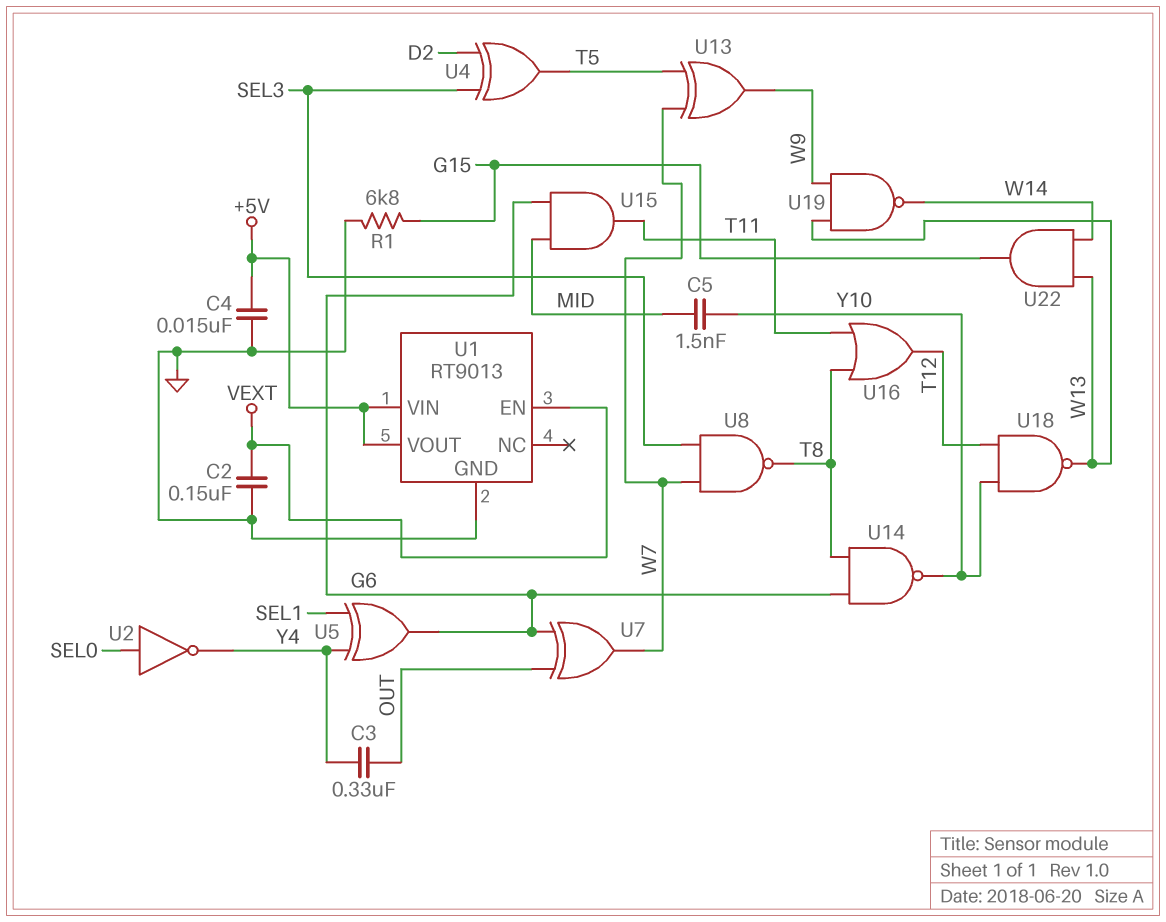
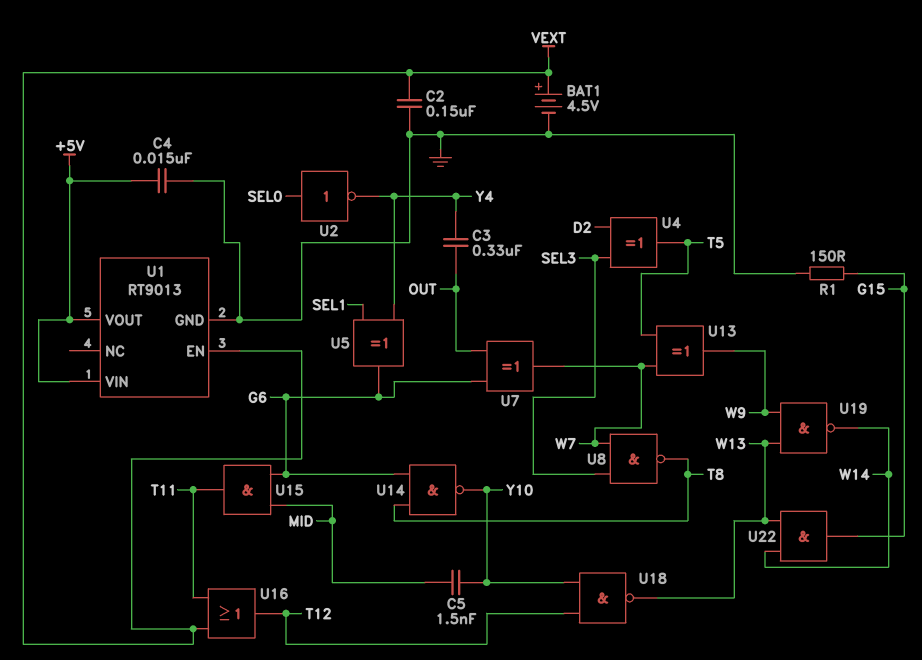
BAT1: none -> 4.5V (plus VEXT, minus GND)
R1: 6.8k (G15, GND) -> 150 (G15, GND)
U16: OR (in T8, in T11, out T12) -> OR (in T11, in VEXT, out T12)

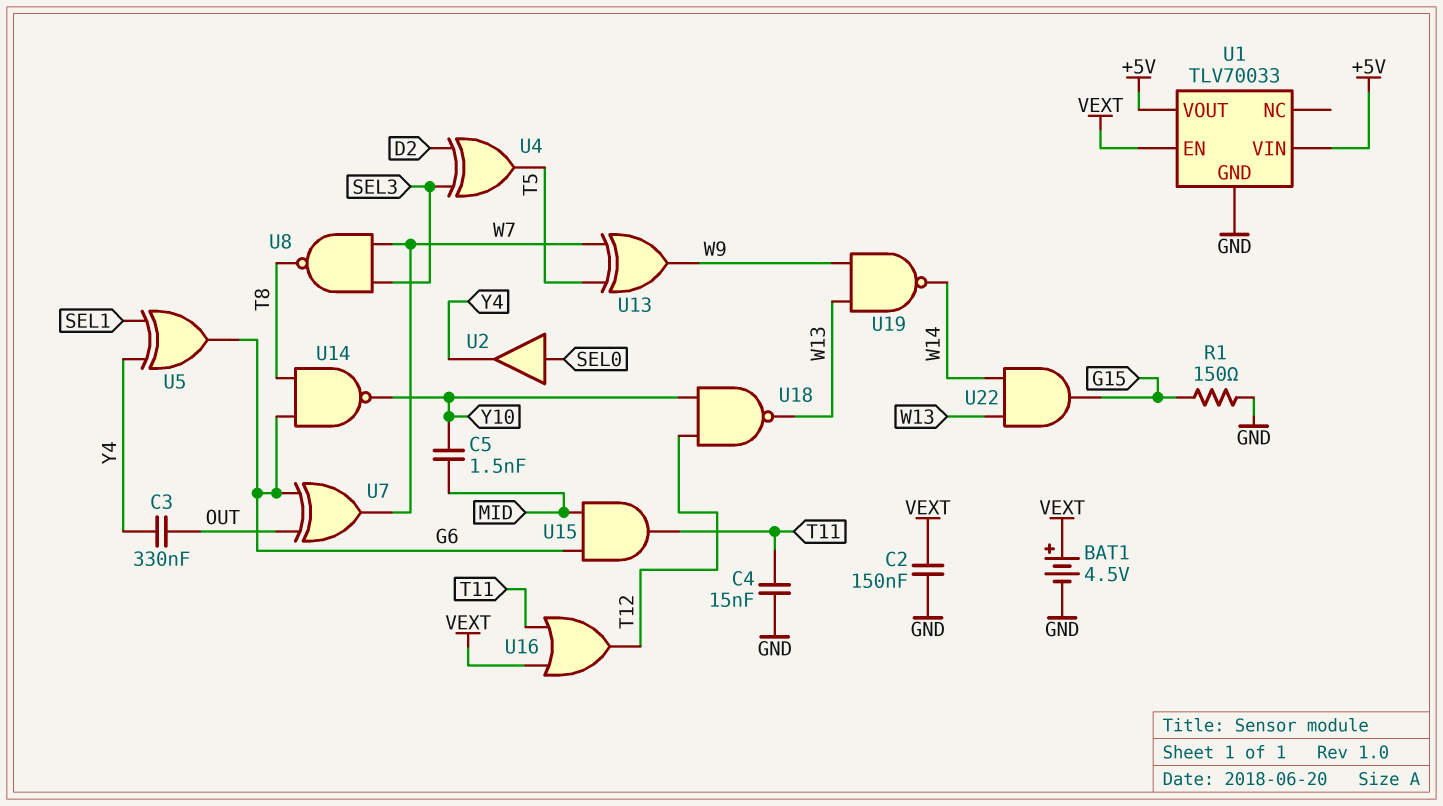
C4: 15nF (+5V, GND) -> 15nF (GND, T11)
U1: RT9013 -> TLV70033
U2: NOT (in SEL0, out Y4) -> buffer (in SEL0, out Y4)

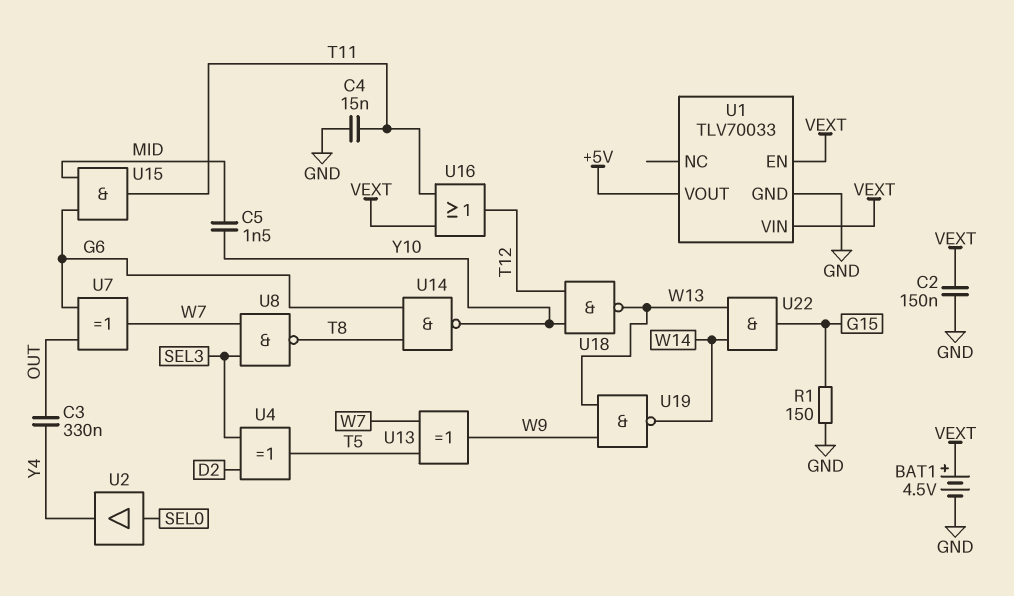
U1 pin VIN: +5V -> VEXT
U5: XOR (in SEL1, in Y4, out G6) -> none

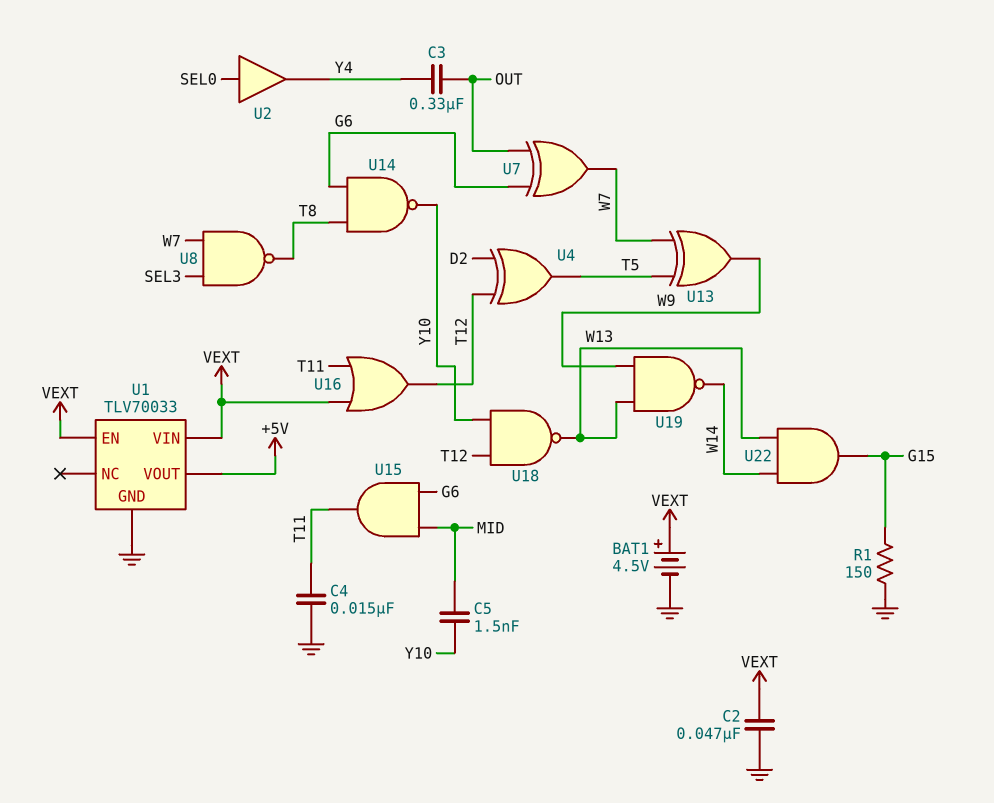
C2: 150nF (GND, VEXT) -> 47nF (GND, VEXT)
U4: XOR (in D2, in SEL3, out T5) -> XOR (in D2, in T12, out T5)

